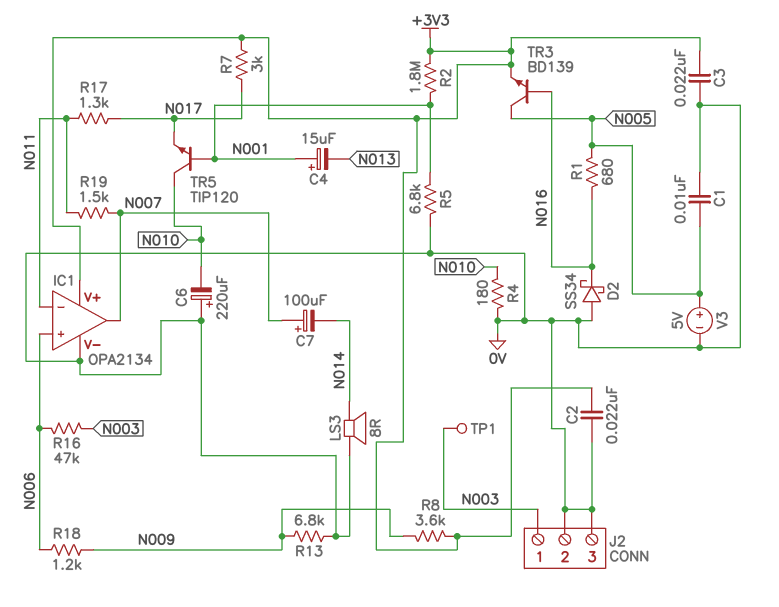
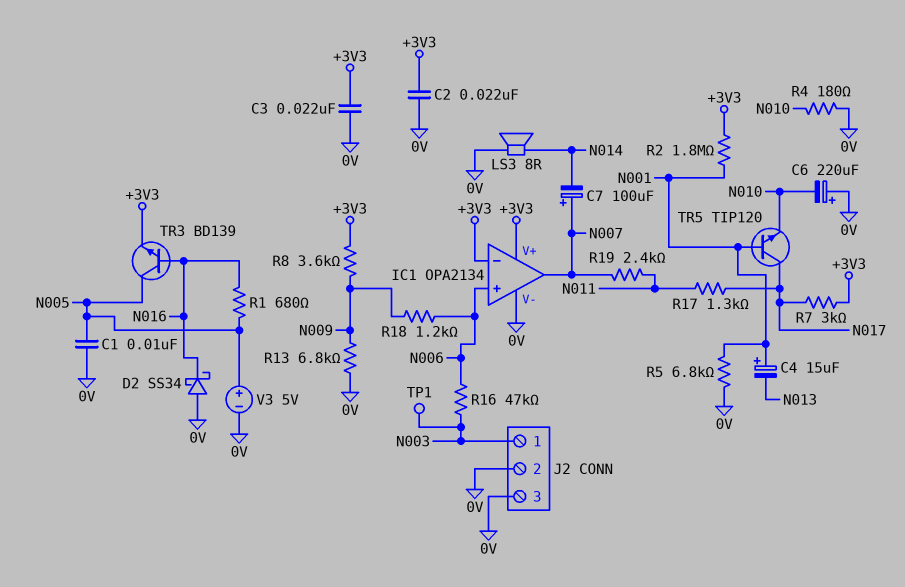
IC1 pin in-: N011 -> +3V3
R19: 1.5k (N007, N011) -> 2.4k (N007, N011)
TR5: NPN TIP120 (B N001, C N010, E N017) -> NPN TIP120 (B N001, C N017, E N010)

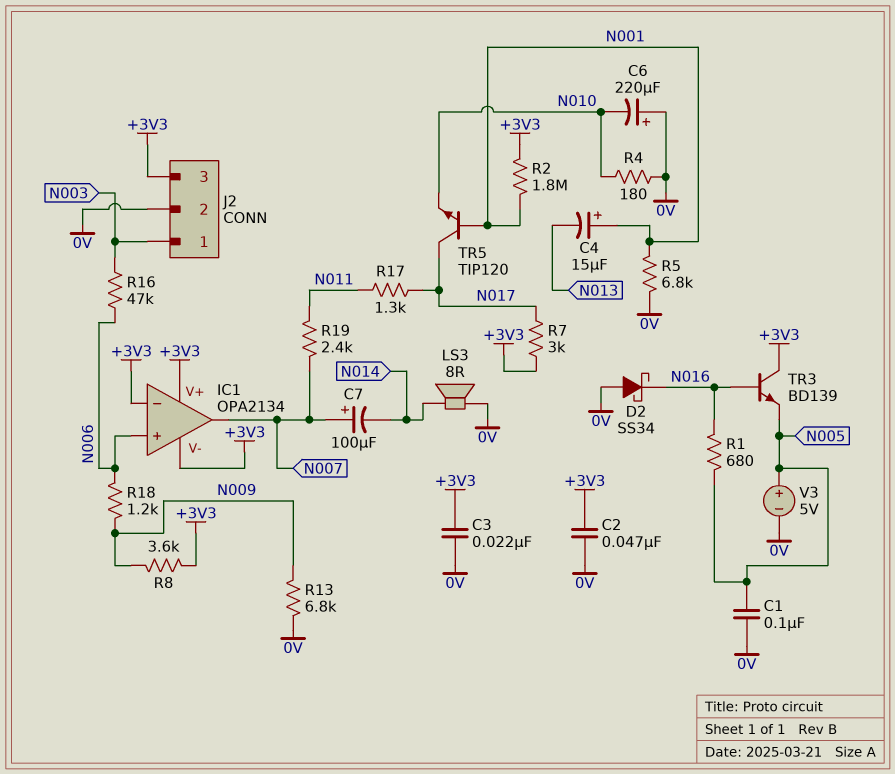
C1: 10nF (0V, N005) -> 100nF (0V, N005)
C2: 22nF (+3V3, 0V) -> 47nF (+3V3, 0V)
IC1 pin V-: 0V -> +3V3
J2 pin 3: 0V -> +3V3
TP1: test point (N003) -> none
TR3: NPN BD139 (B N016, C N005, E +3V3) -> NPN BD139 (B N016, C +3V3, E N005)

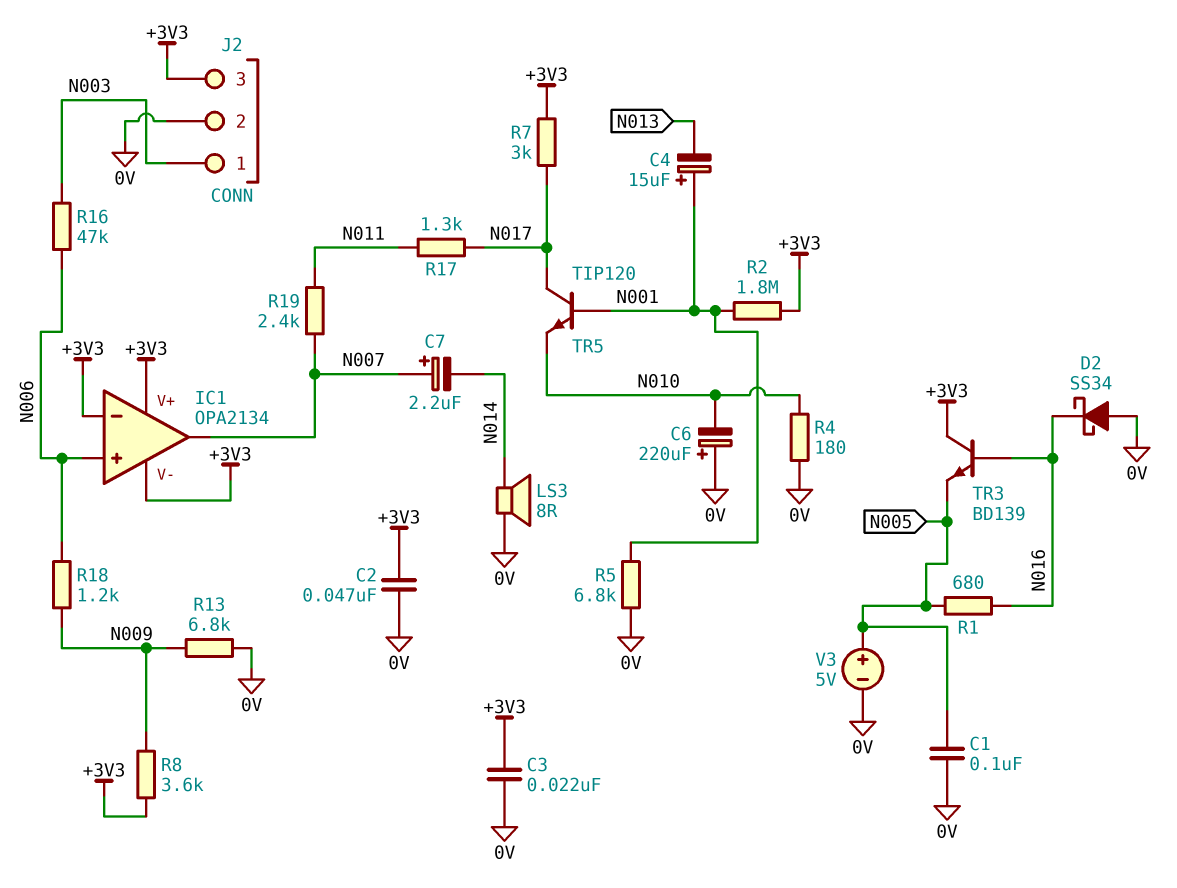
C7: 100uF (plus N007, minus N014) -> 2.2uF (plus N007, minus N014)

